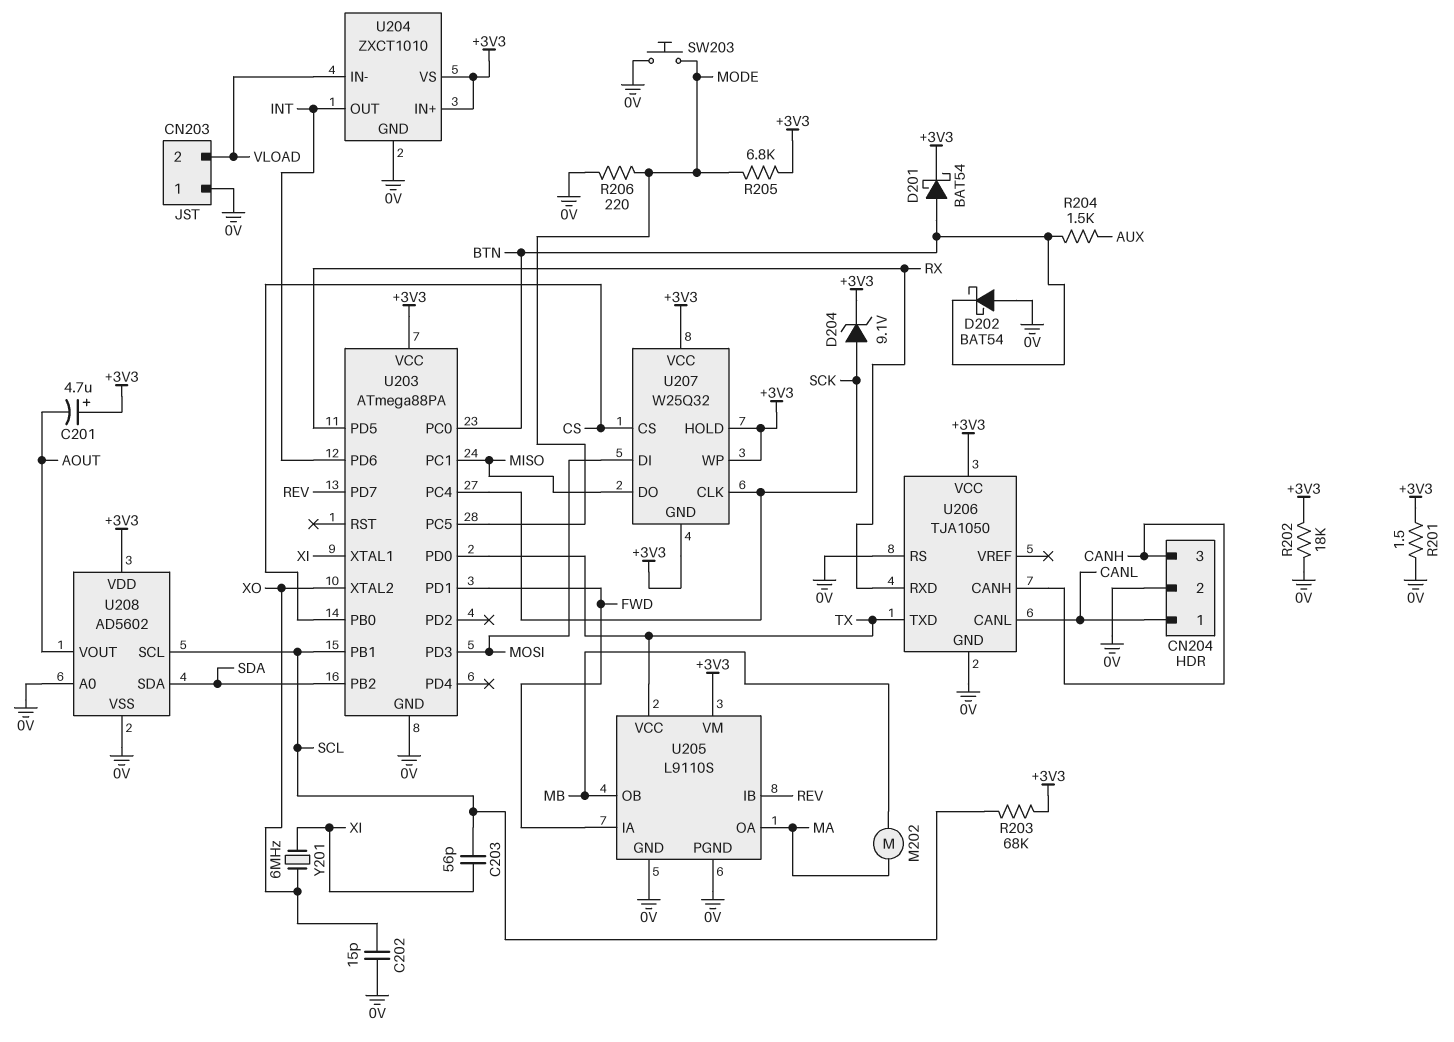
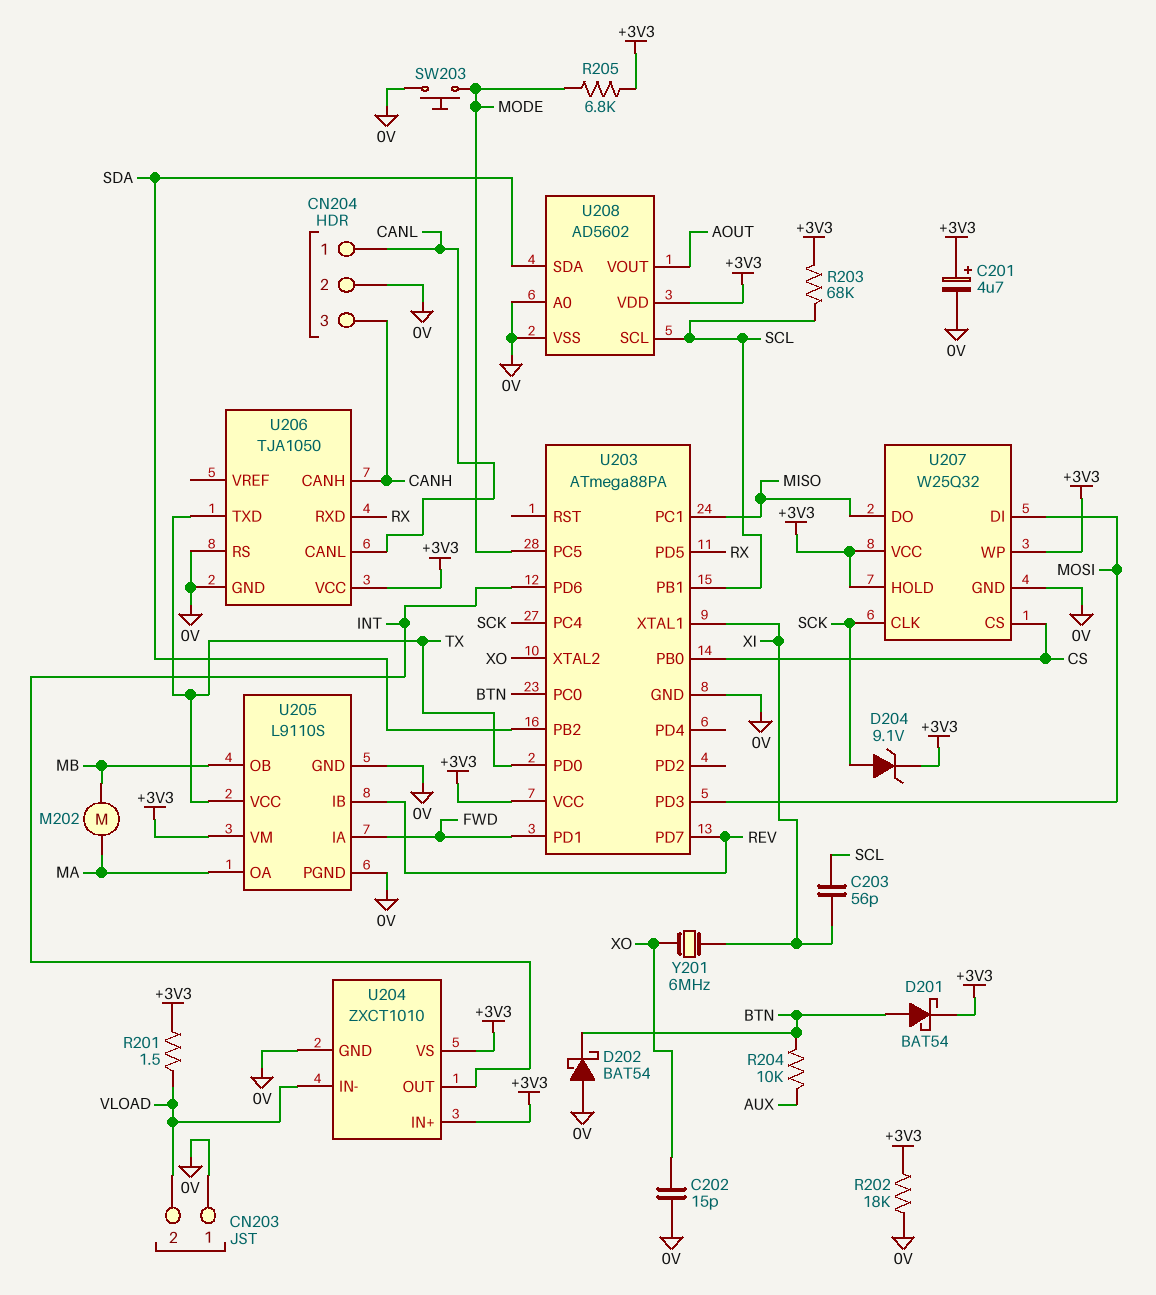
C201: 4.7uF (plus +3V3, minus AOUT) -> 4.7uF (plus +3V3, minus 0V)
R201: 1.5 (+3V3, 0V) -> 1.5 (+3V3, VLOAD)
R204: 1.5k (AUX, BTN) -> 10k (AUX, BTN)
R206: 220 (0V, MODE) -> none
U207 pin GND: +3V3 -> 0V

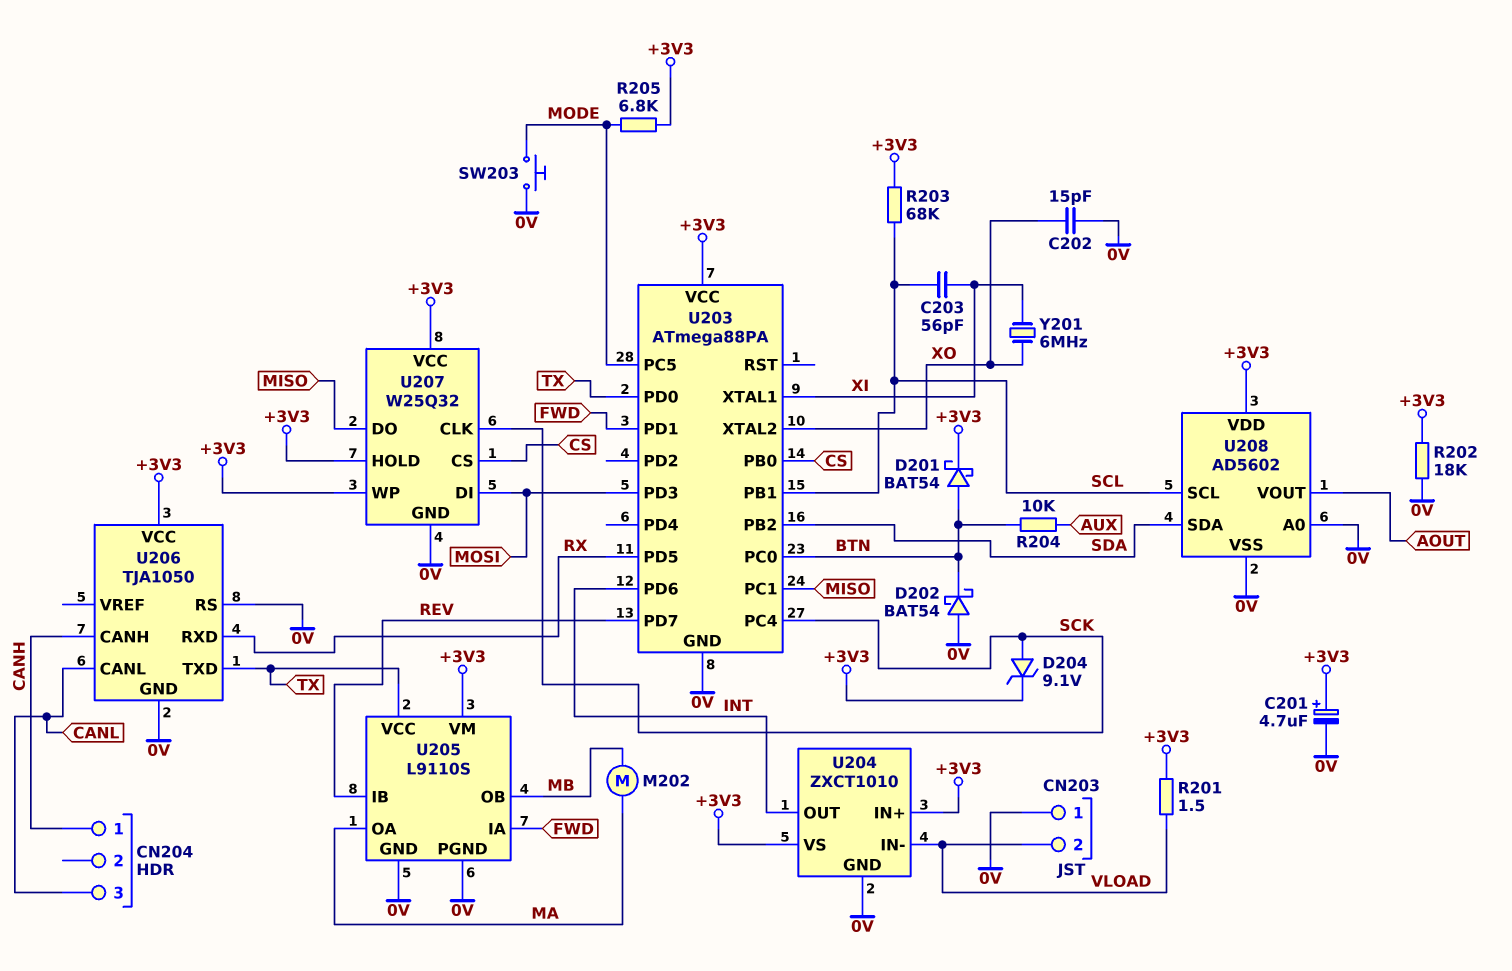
CN204 pin 1: CANL -> CANH
CN204 pin 2: 0V -> none
CN204 pin 3: CANH -> CANL

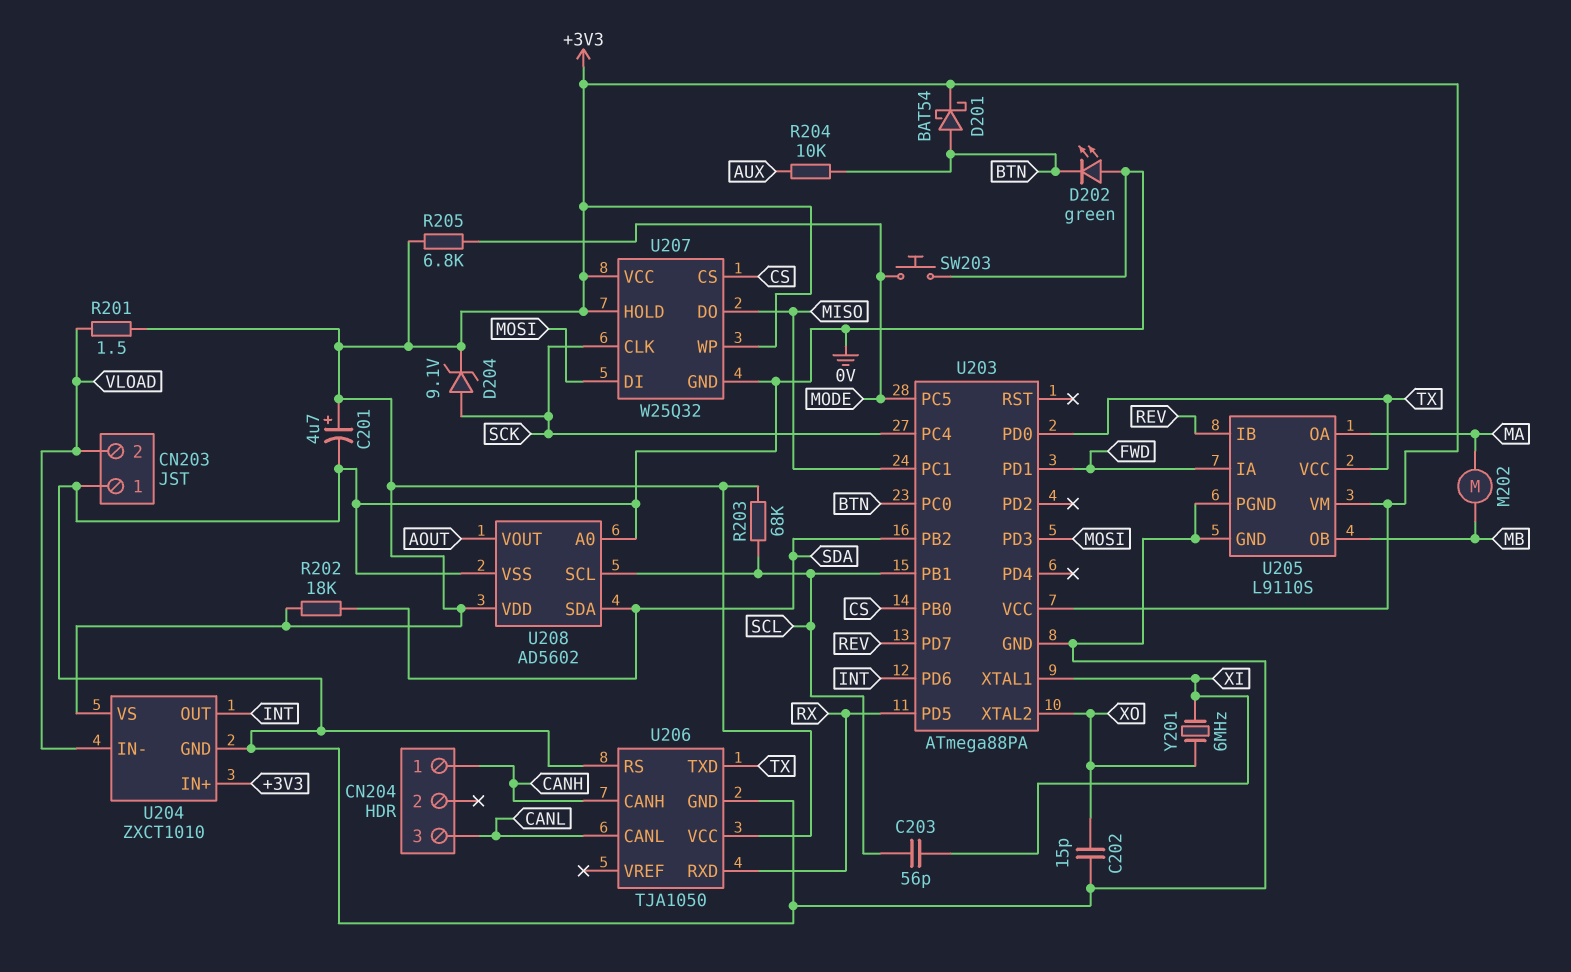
D202: schottky BAT54 (A 0V, K BTN) -> LED green (A 0V, K BTN)
R202: 18k (+3V3, 0V) -> 18k (+3V3, SDA)

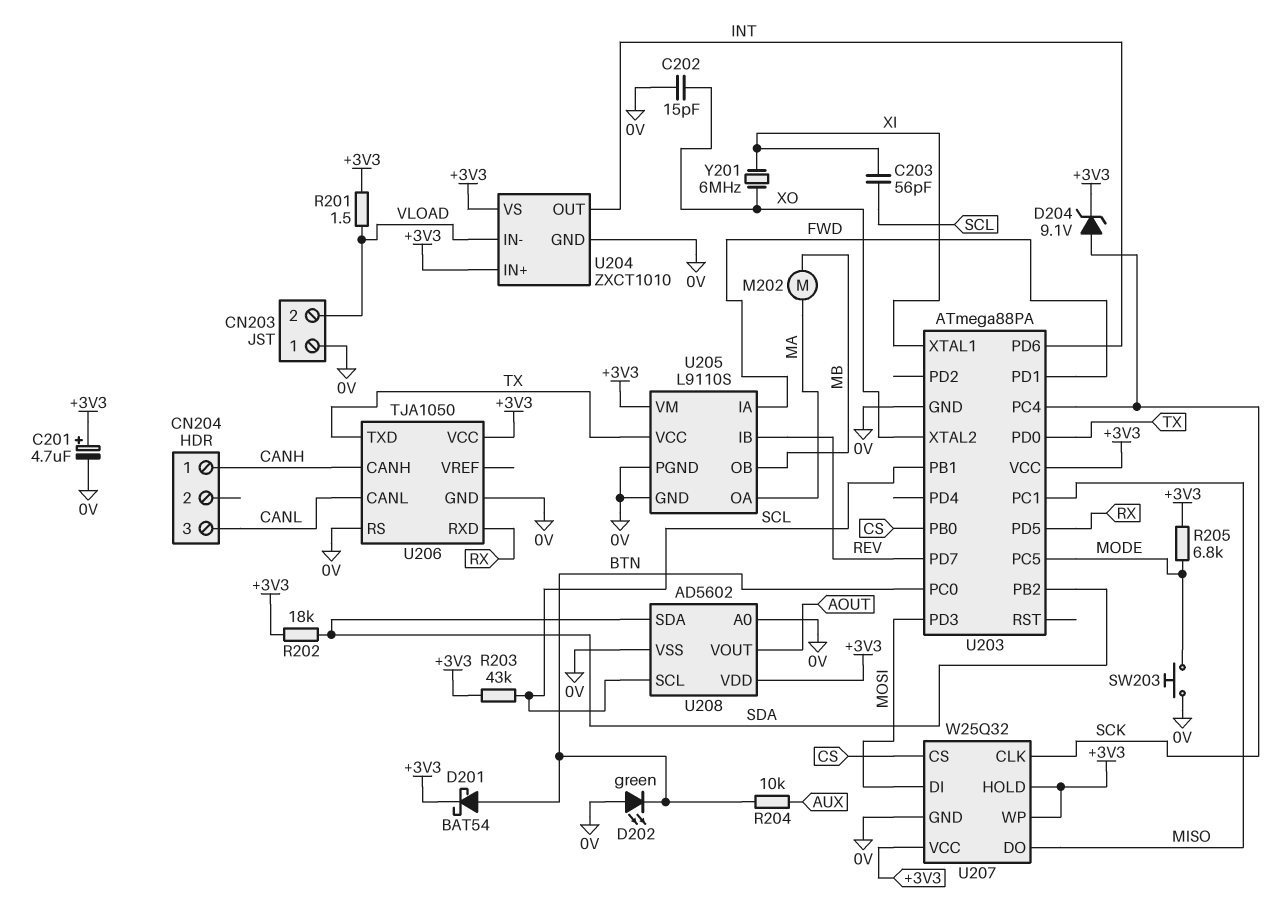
R203: 68k (+3V3, SCL) -> 43k (+3V3, SCL)

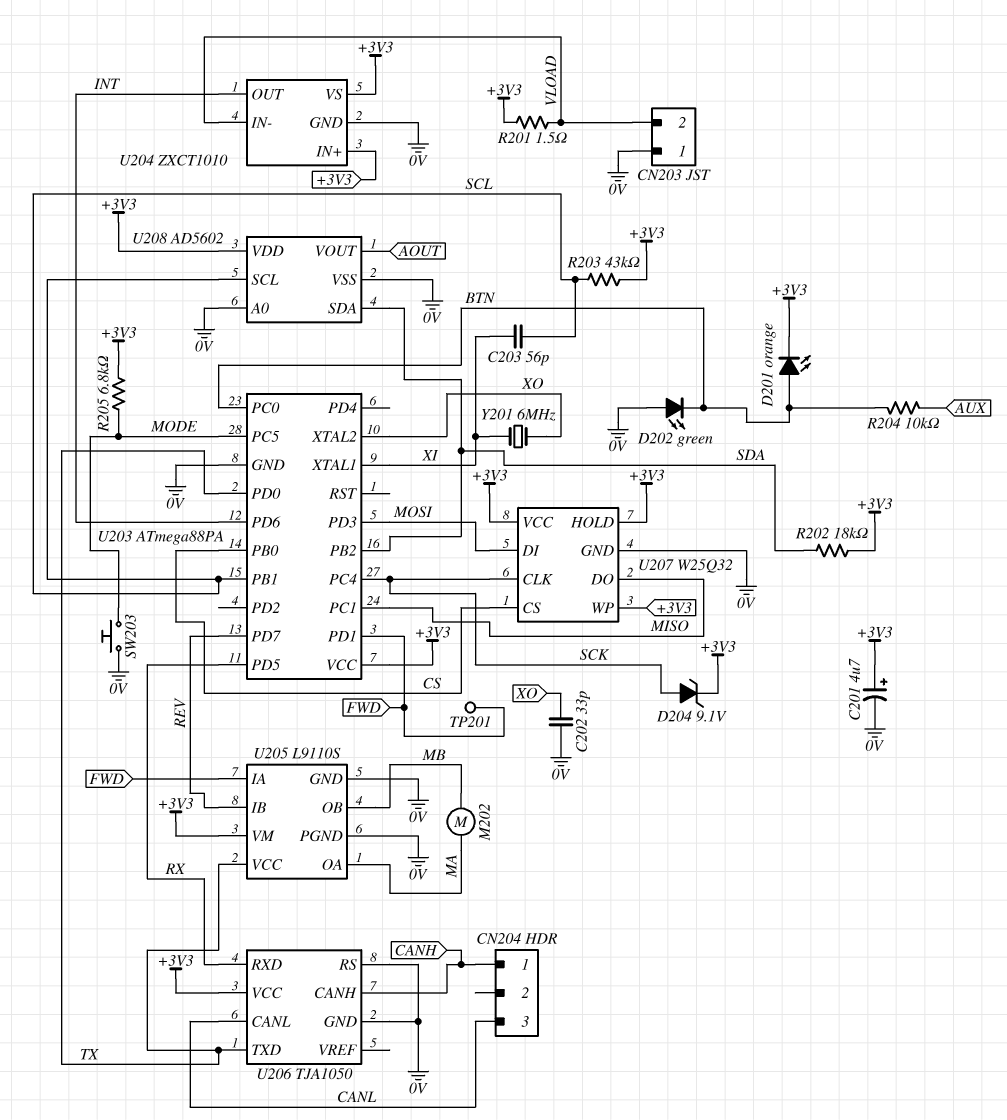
C202: 15pF (0V, XO) -> 33pF (0V, XO)
D201: schottky BAT54 (A BTN, K +3V3) -> LED orange (A BTN, K +3V3)
TP201: none -> test point (FWD)

